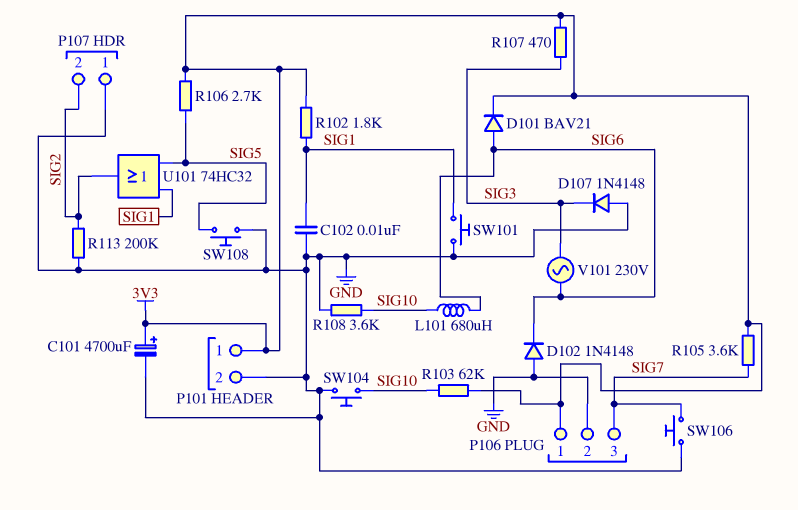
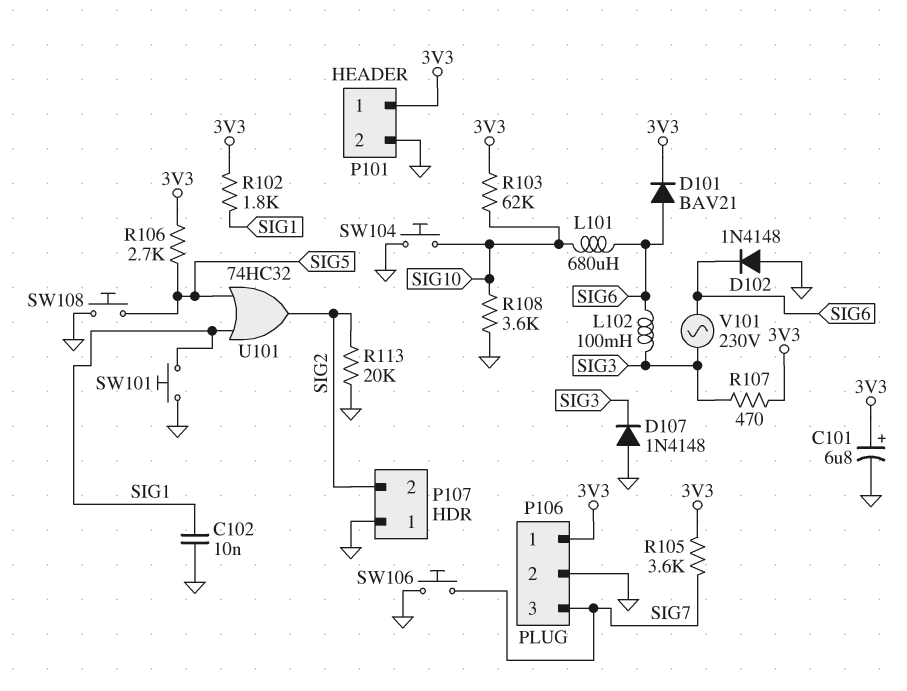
C101: 4700uF (plus 3V3, minus GND) -> 6.8uF (plus 3V3, minus GND)
L102: none -> 100mH (SIG3, SIG6)
R113: 200k (GND, SIG2) -> 20k (GND, SIG2)

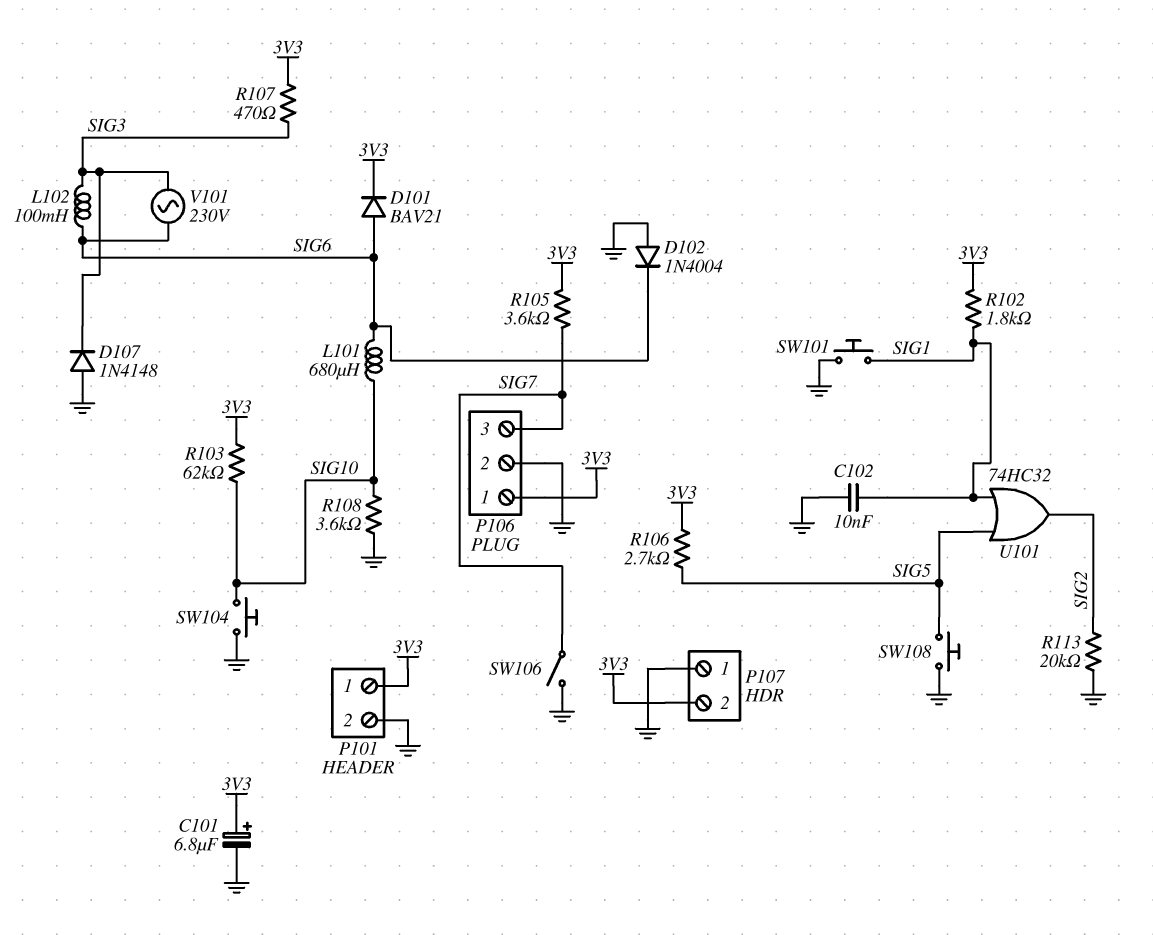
D102: diode 1N4148 (A GND, K SIG6) -> diode 1N4004 (A GND, K SIG6)
P107 pin 2: SIG2 -> 3V3
SW106: button (GND, SIG7) -> switch (GND, SIG7)

